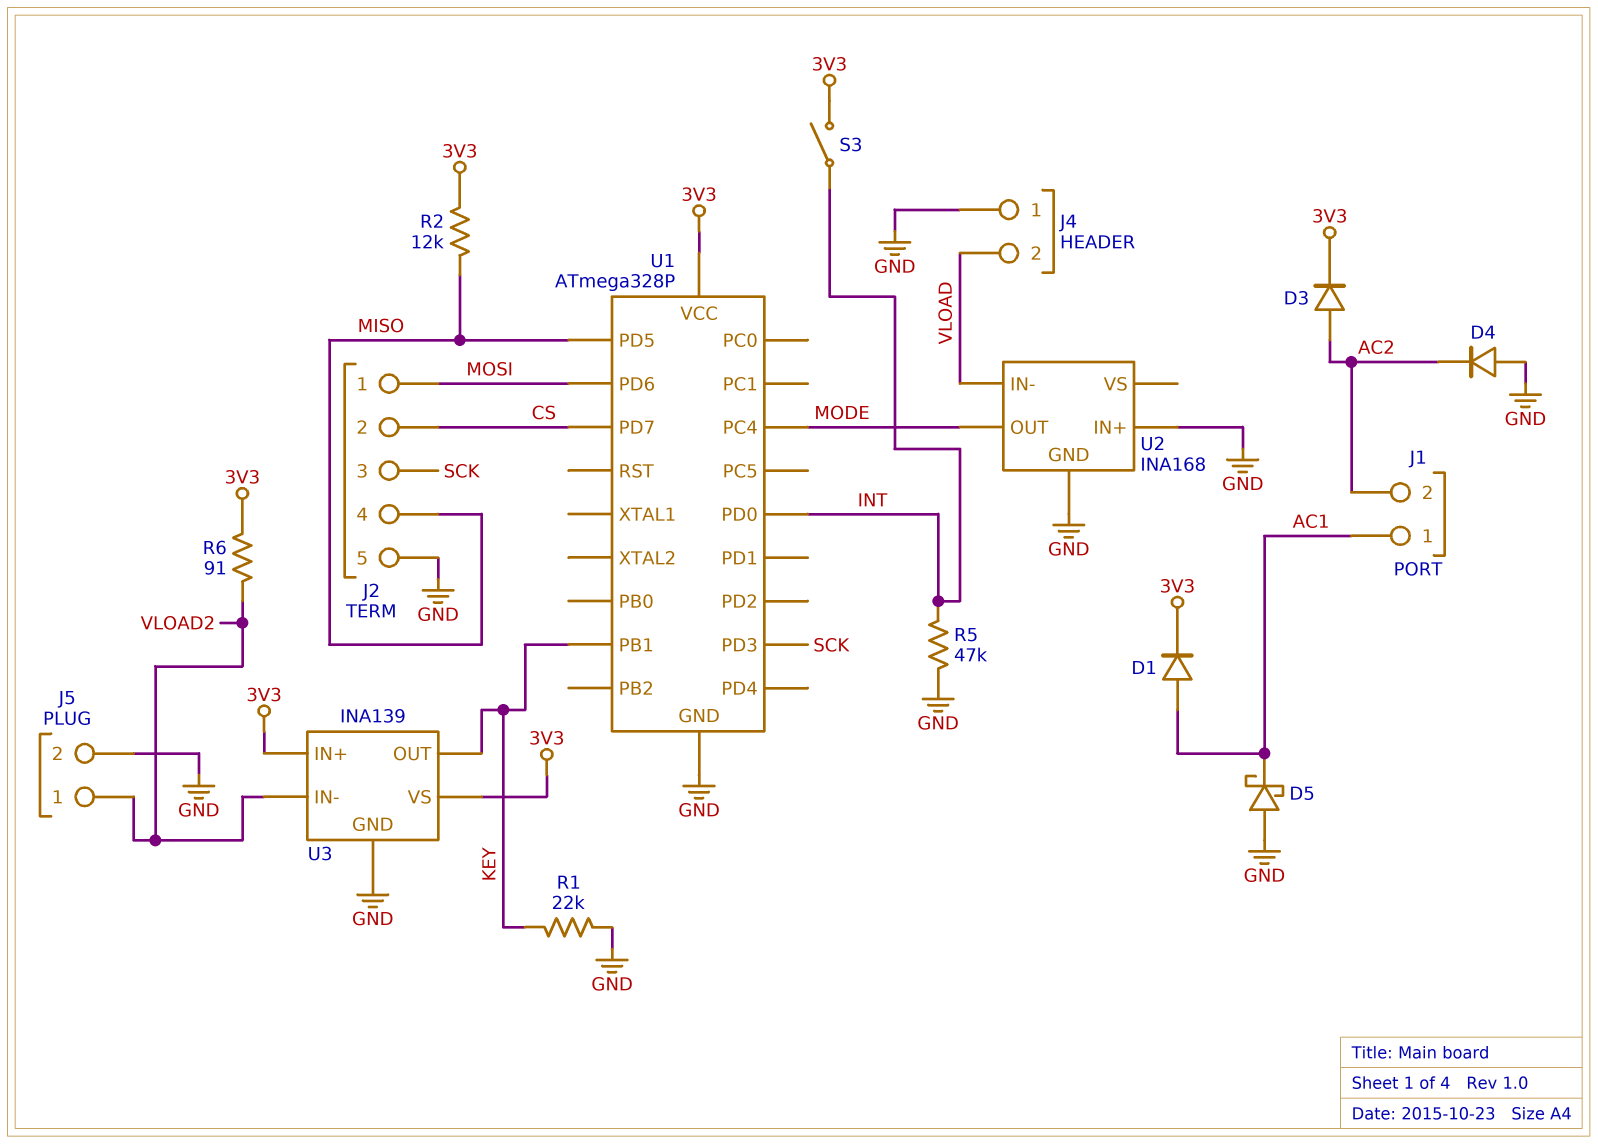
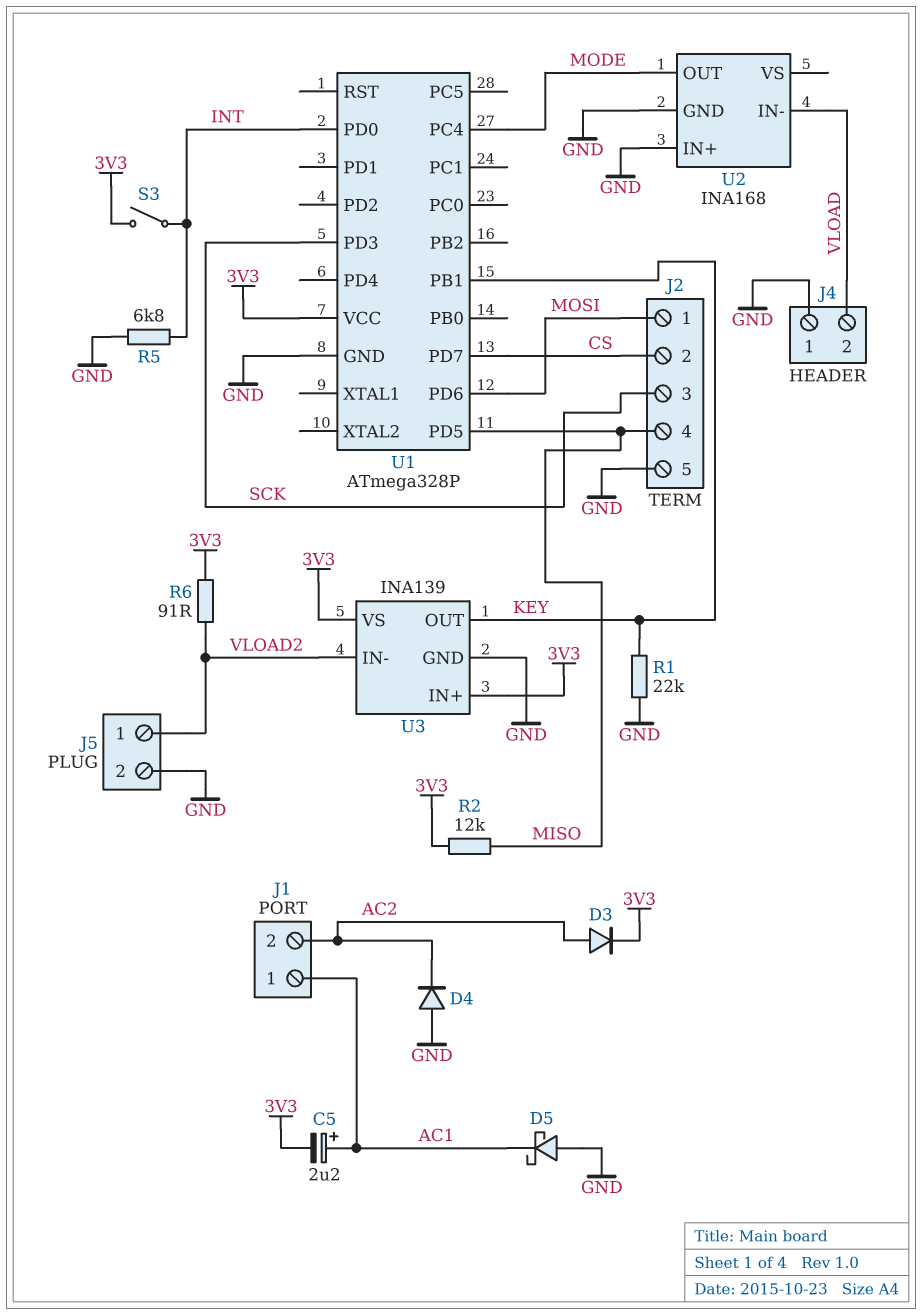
C5: none -> 2.2uF (plus AC1, minus 3V3)
D1: diode (A AC1, K 3V3) -> none
R5: 47k (GND, INT) -> 6.8k (GND, INT)

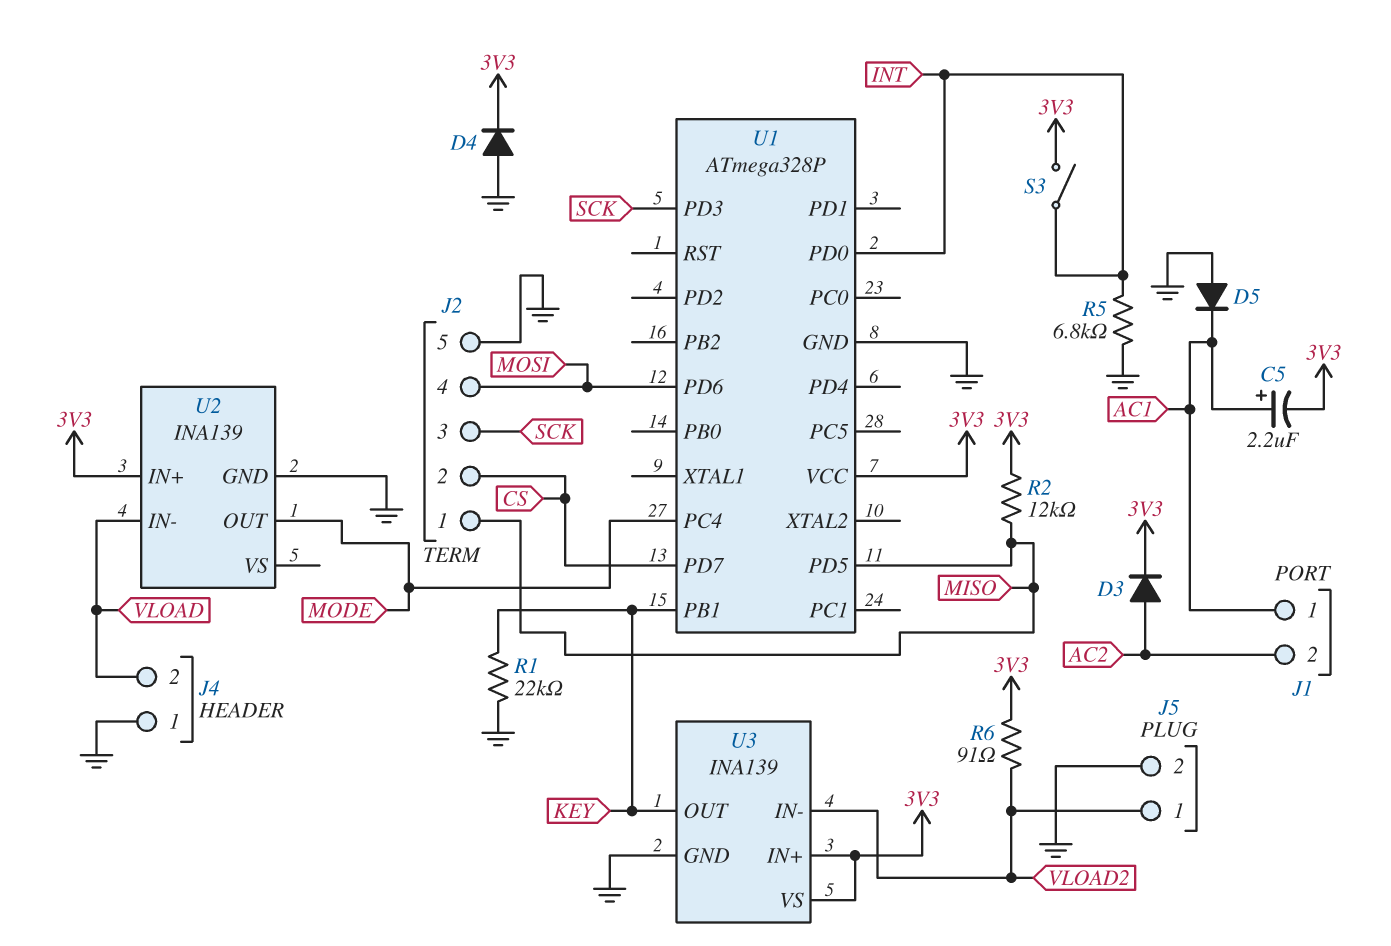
D4: diode (A GND, K AC2) -> diode (A GND, K 3V3)
D5: schottky (A GND, K AC1) -> diode (A GND, K AC1)
J2 pin 1: MOSI -> MISO
J2 pin 4: MISO -> MOSI
U2: INA168 -> INA139
U2 pin IN+: GND -> 3V3

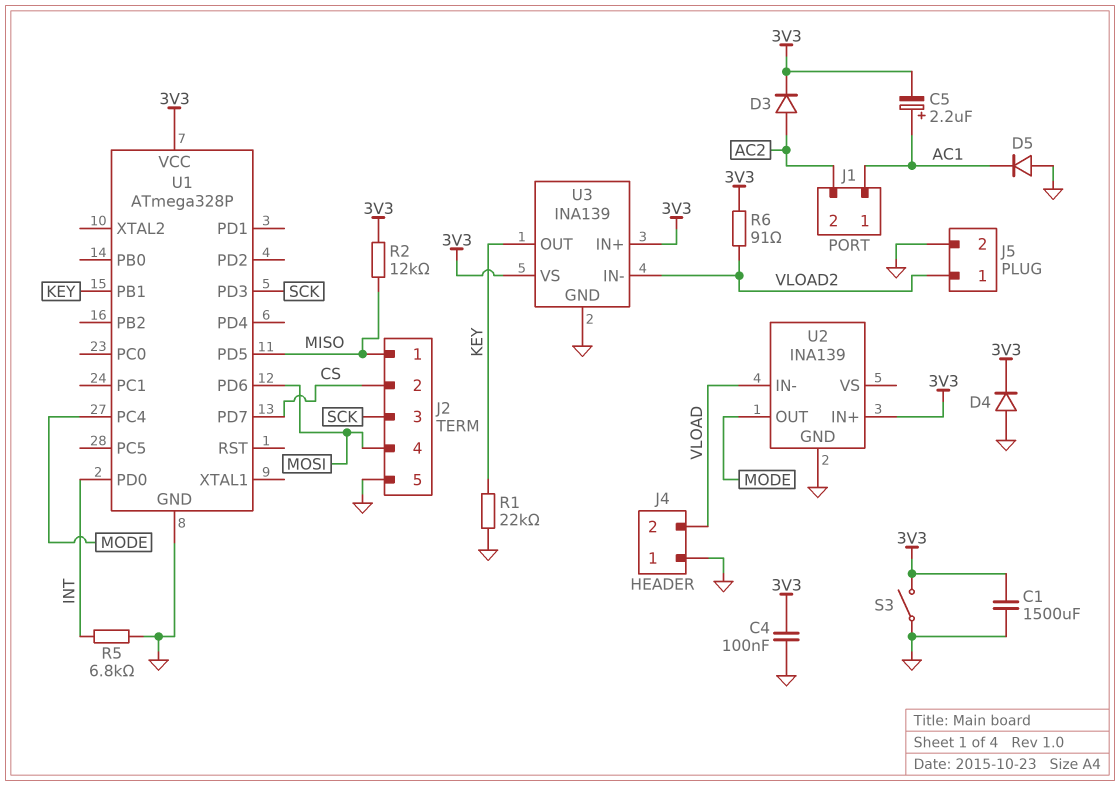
C1: none -> 1500uF (3V3, GND)
C4: none -> 100nF (3V3, GND)
S3: switch (3V3, INT) -> switch (3V3, GND)

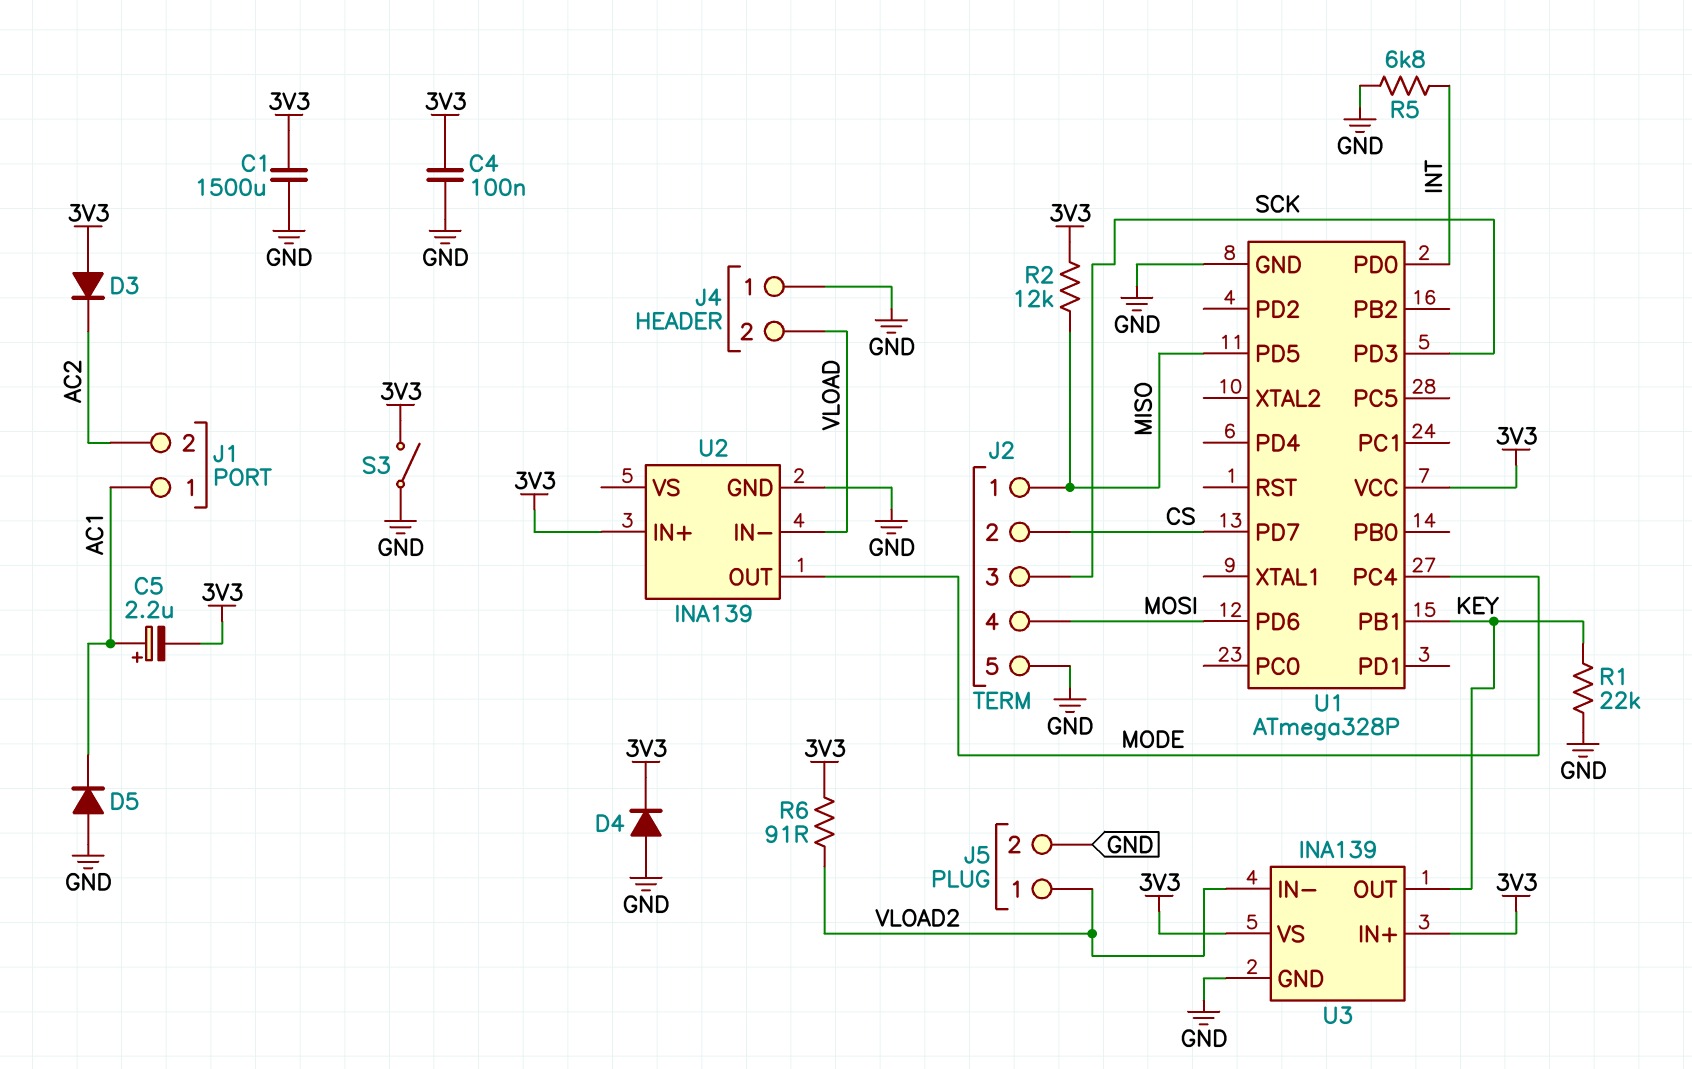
D3: diode (A AC2, K 3V3) -> diode (A 3V3, K AC2)

